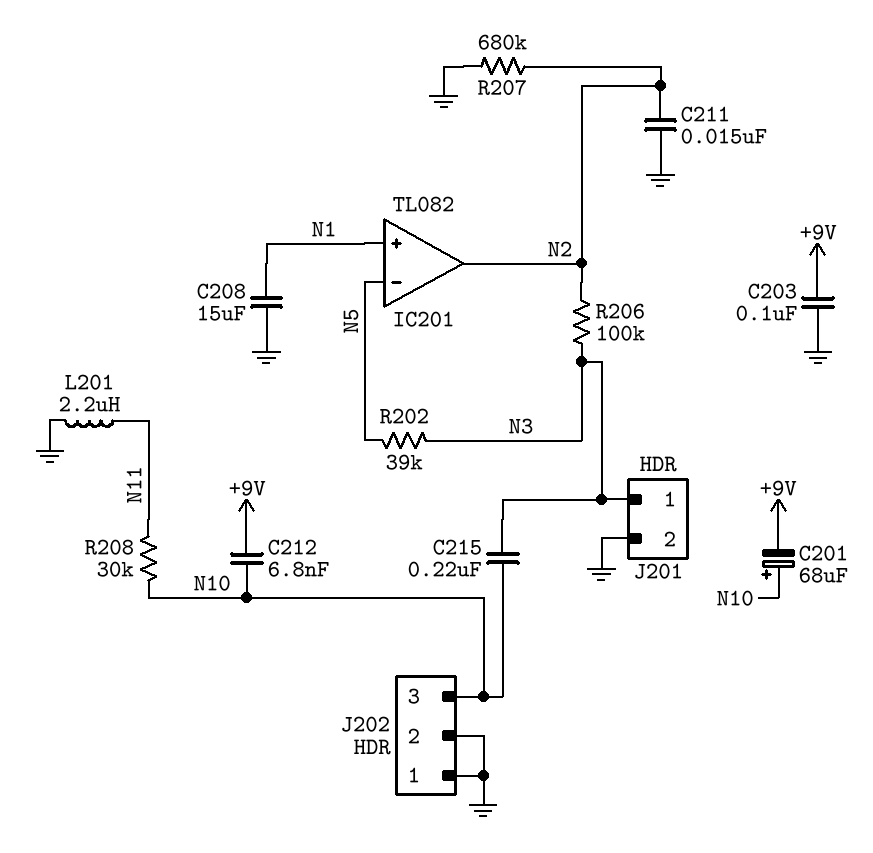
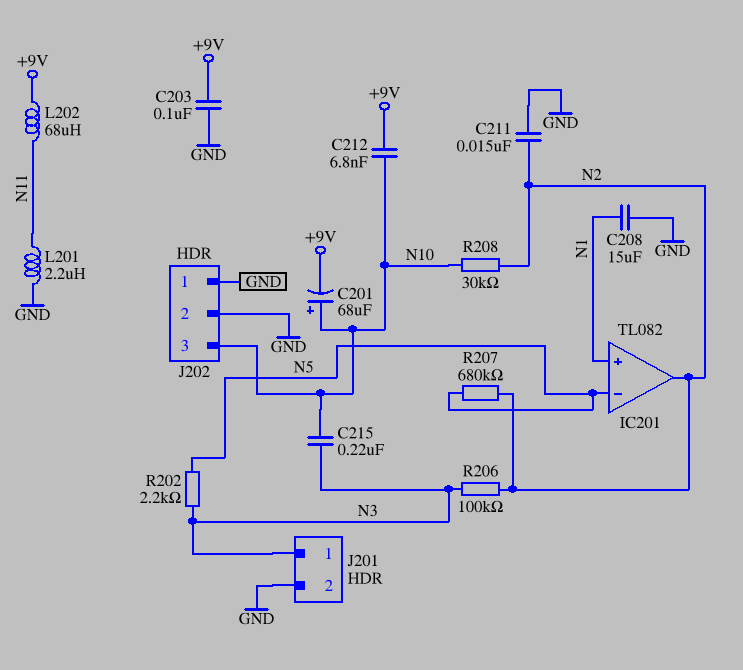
L202: none -> 68uH (+9V, N11)
R202: 39k (N3, N5) -> 2.2k (N3, N5)
R207: 680k (GND, N2) -> 680k (N2, N5)
R208: 30k (N10, N11) -> 30k (N2, N10)

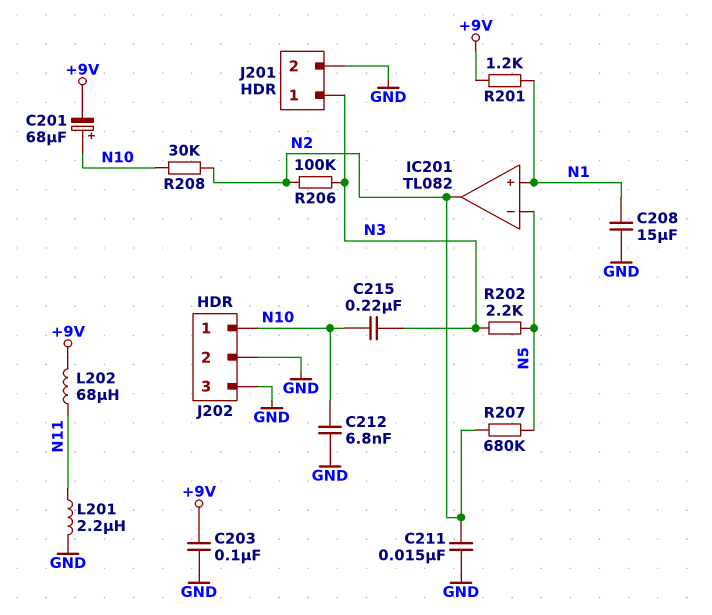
C212: 6.8nF (+9V, N10) -> 6.8nF (GND, N10)
J202 pin 1: GND -> N10
J202 pin 3: N10 -> GND
R201: none -> 1.2k (+9V, N1)

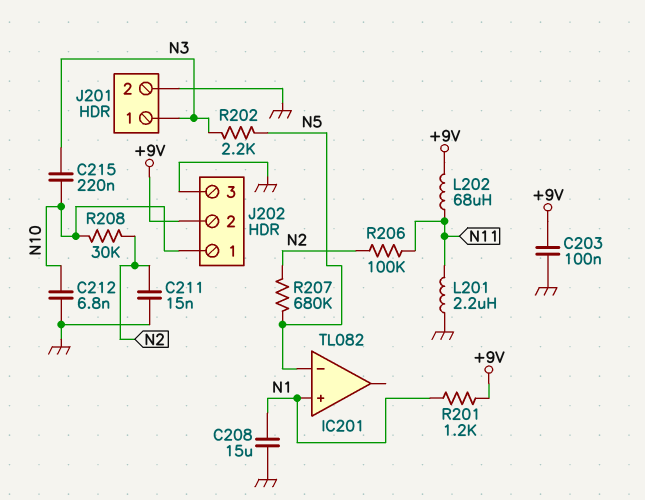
C201: 68uF (plus N10, minus +9V) -> none
IC201 pin out: N2 -> none
J202 pin 2: GND -> +9V
R206: 100k (N2, N3) -> 100k (N2, N11)

